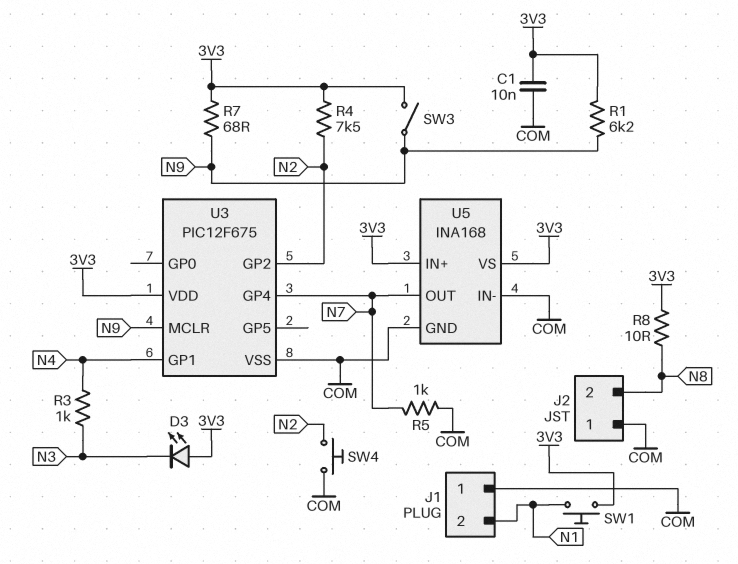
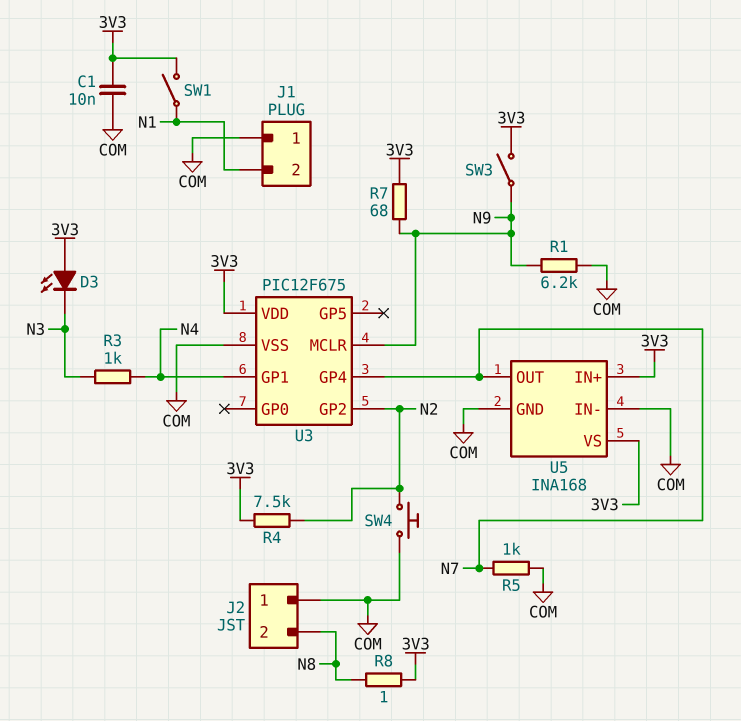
R1: 6.2k (3V3, N9) -> 6.2k (COM, N9)
R8: 10 (3V3, N8) -> 1 (3V3, N8)
SW1: button (3V3, N1) -> switch (3V3, N1)

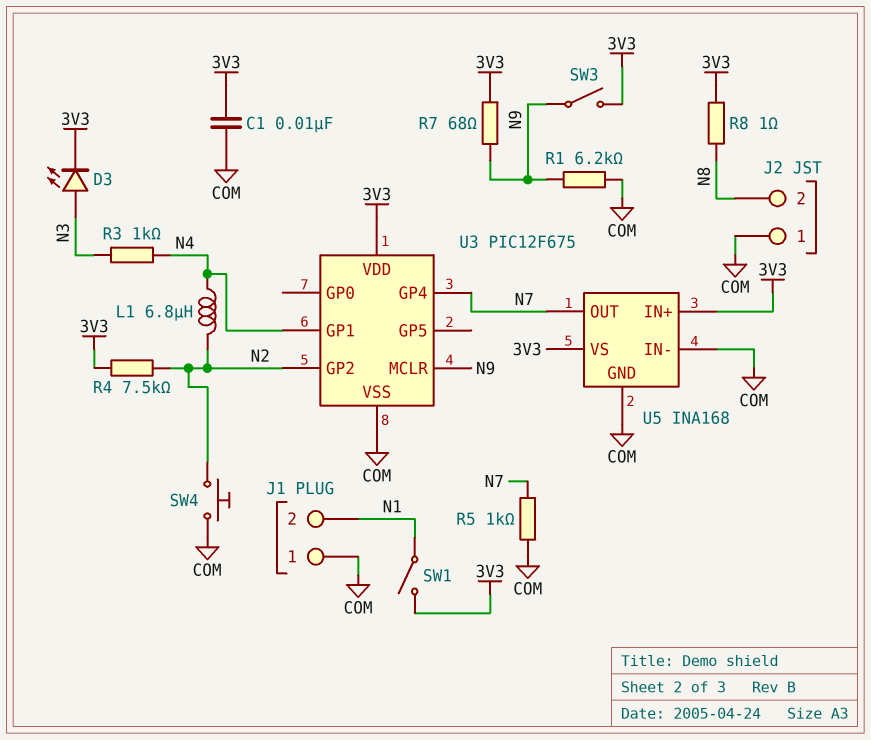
D3: LED (A 3V3, K N3) -> LED (A N3, K 3V3)
L1: none -> 6.8uH (N2, N4)

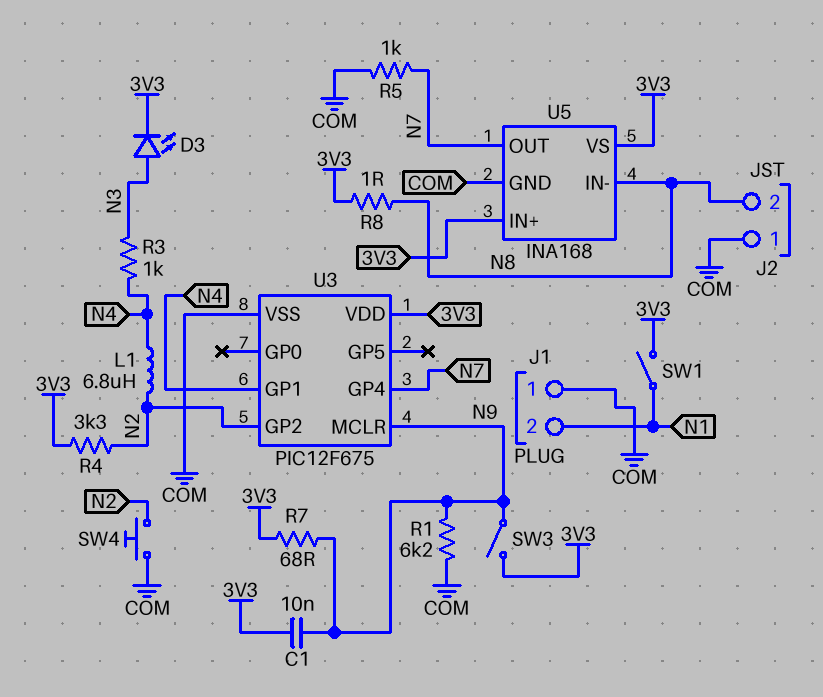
C1: 10nF (3V3, COM) -> 10nF (3V3, N9)
R4: 7.5k (3V3, N2) -> 3.3k (3V3, N2)
U5 pin IN-: COM -> N8

